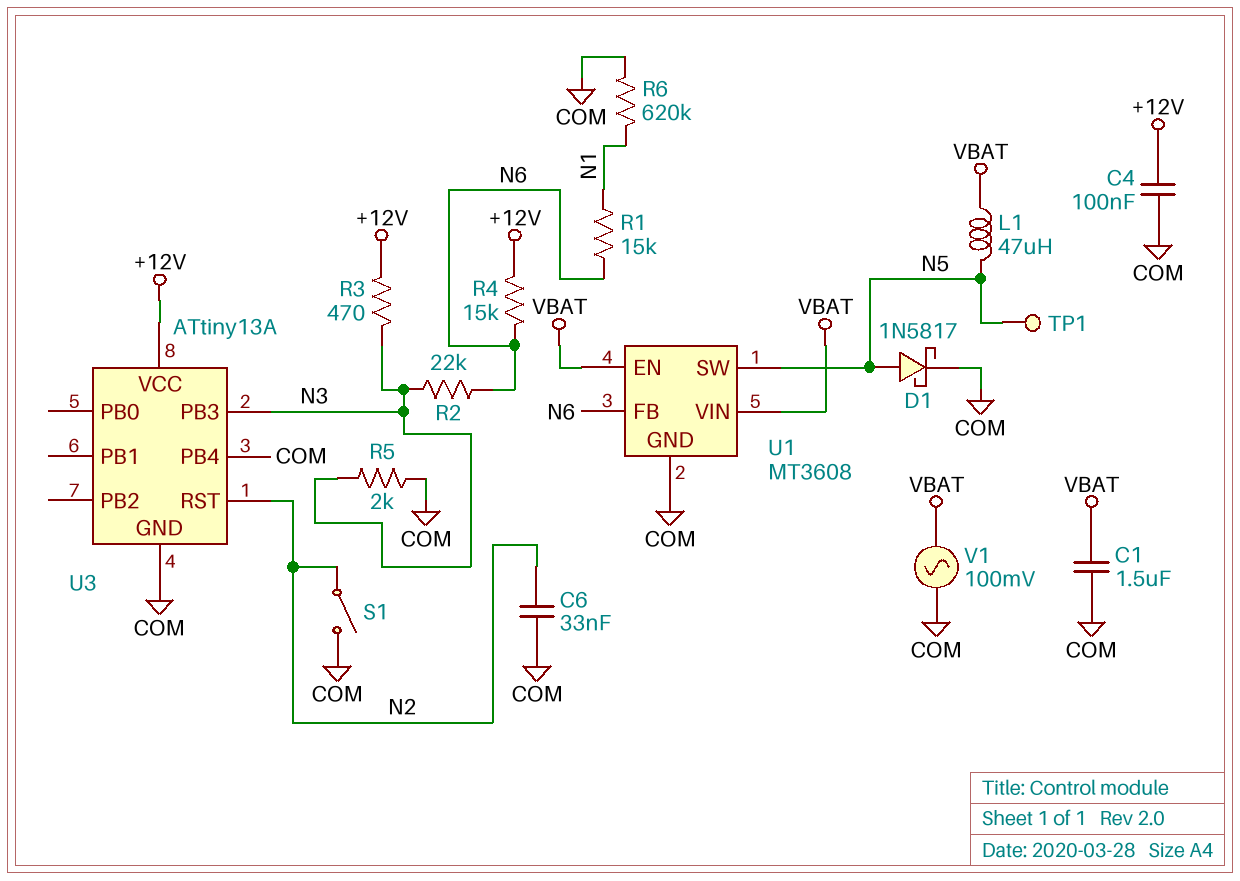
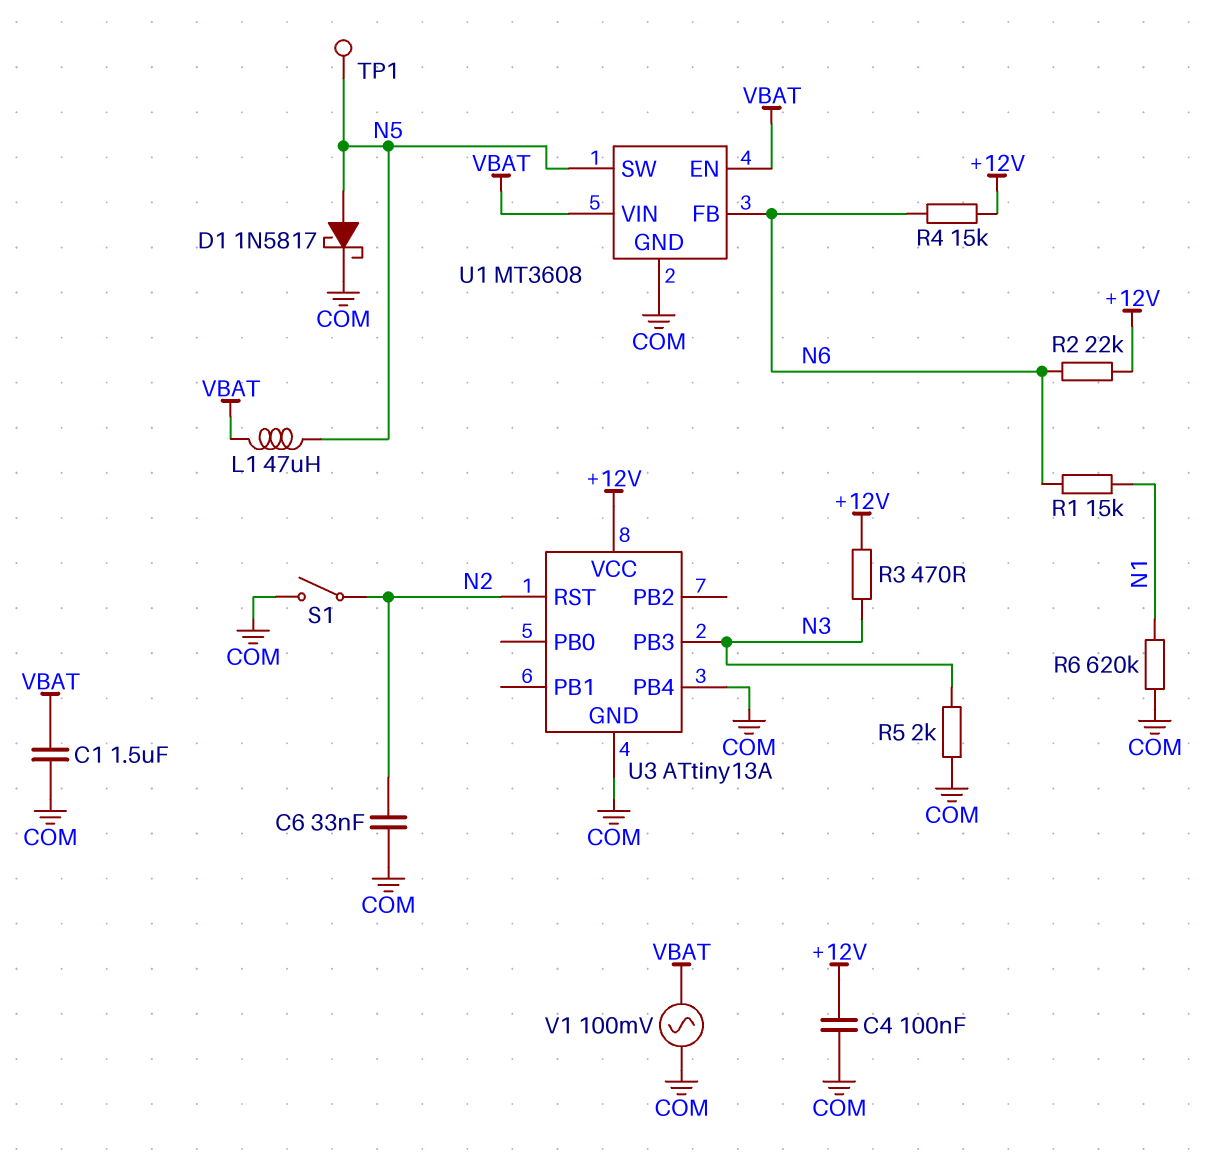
R2: 22k (N3, N6) -> 22k (+12V, N6)

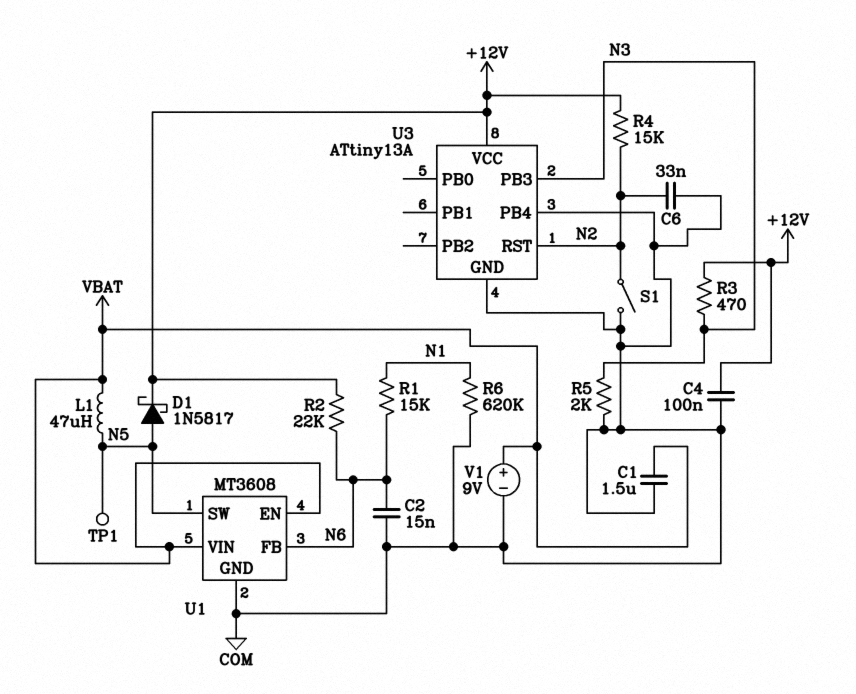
C2: none -> 15nF (COM, N6)
D1: schottky 1N5817 (A N5, K COM) -> schottky 1N5817 (A N5, K +12V)
R4: 15k (+12V, N6) -> 15k (+12V, N2)
V1: AC 100mV (COM, VBAT) -> 9V (plus VBAT, minus COM)

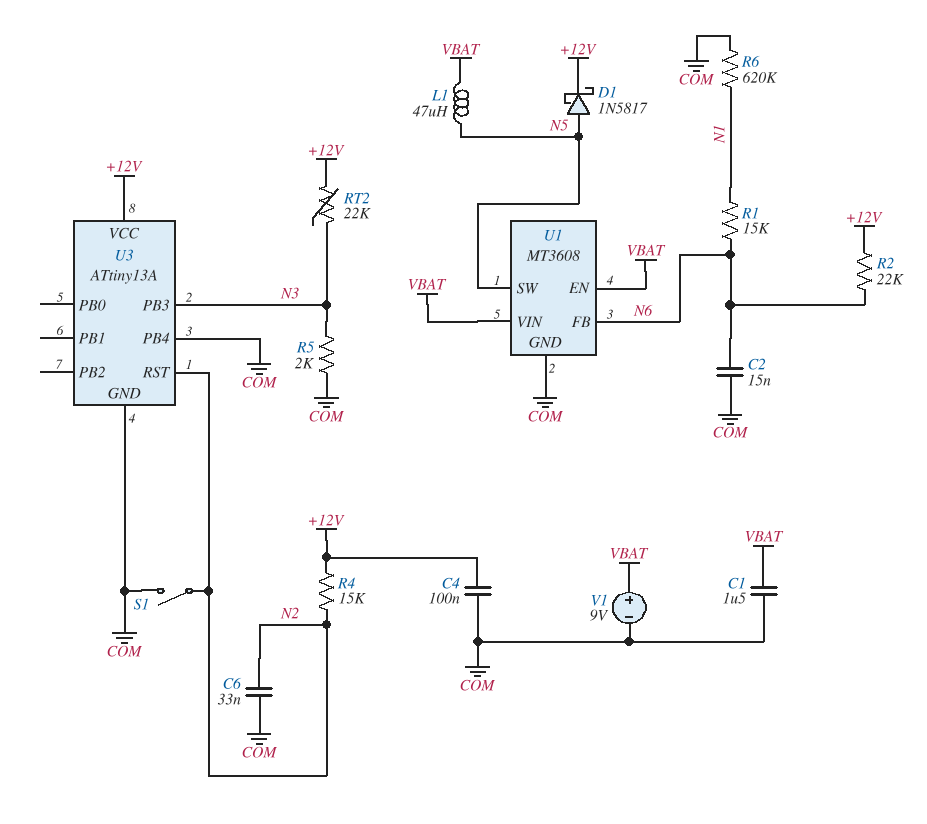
R3: 470 (+12V, N3) -> none
RT2: none -> 22k (+12V, N3)
TP1: test point (N5) -> none

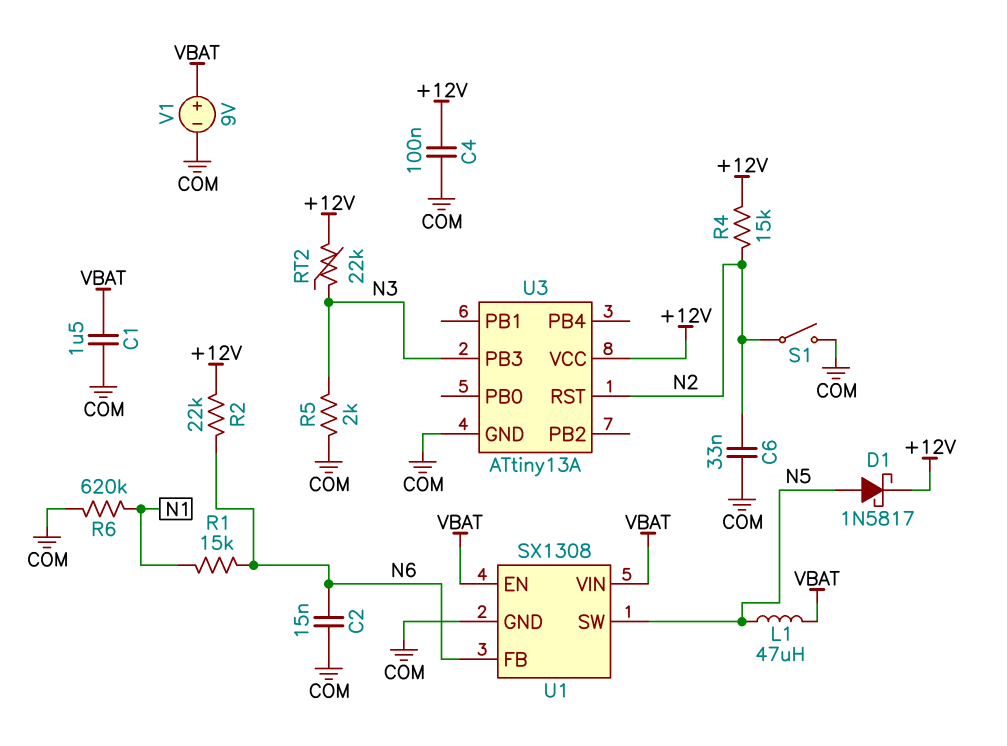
U1: MT3608 -> SX1308
U3 pin PB4: COM -> none

